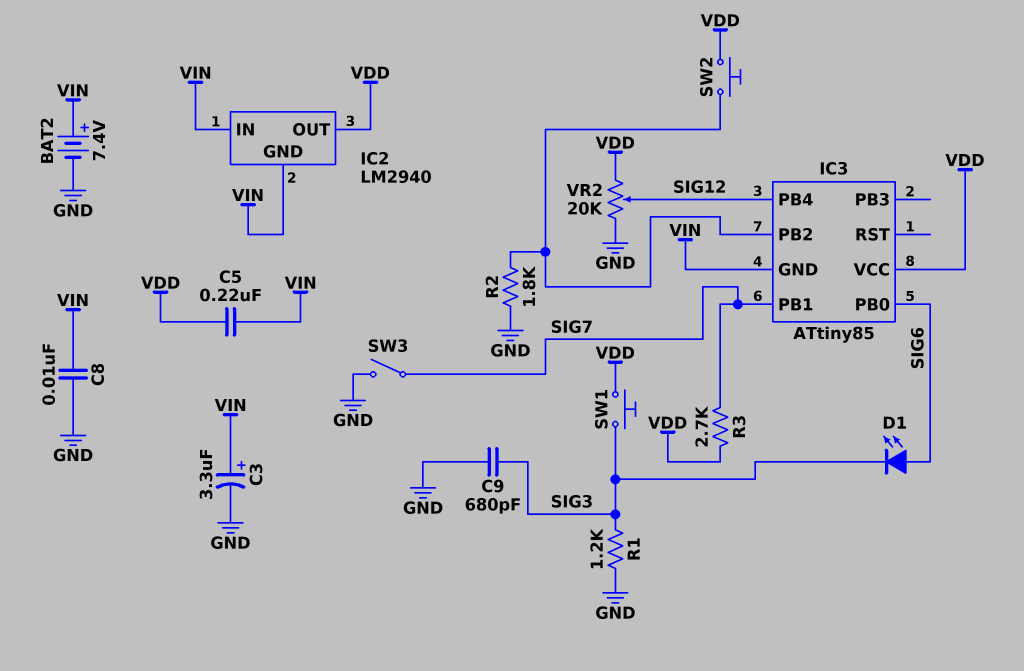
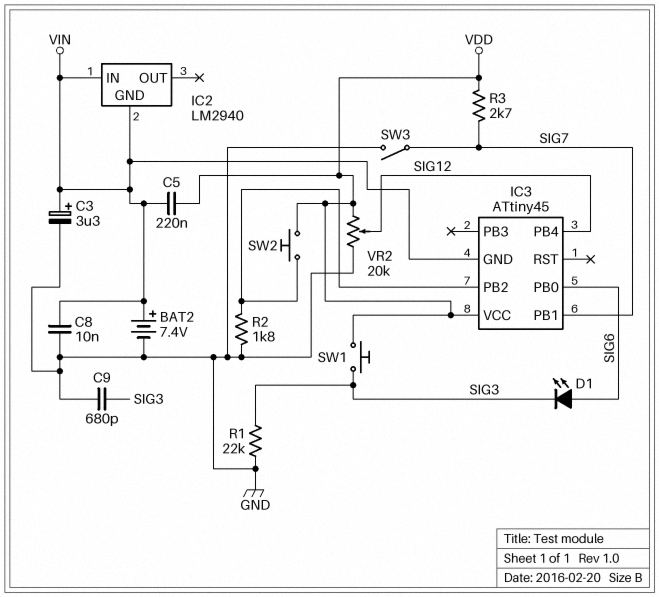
IC2 pin OUT: VDD -> none
IC3: ATtiny85 -> ATtiny45
R1: 1.2k (GND, SIG3) -> 22k (GND, SIG3)

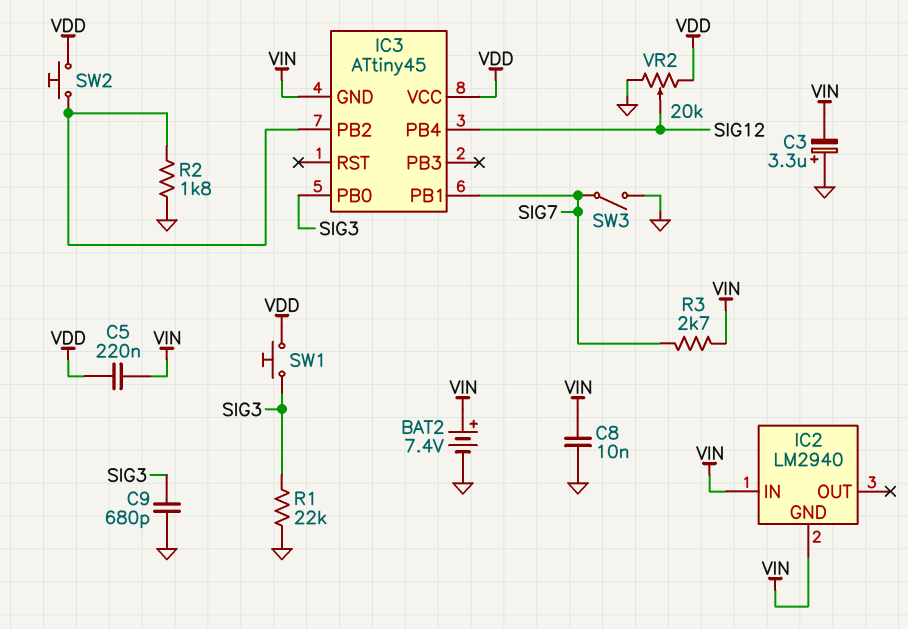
C3: 3.3uF (plus VIN, minus GND) -> 3.3uF (plus GND, minus VIN)
D1: LED (A SIG6, K SIG3) -> none
IC3 pin PB0: SIG6 -> SIG3
R3: 2.7k (SIG7, VDD) -> 2.7k (SIG7, VIN)

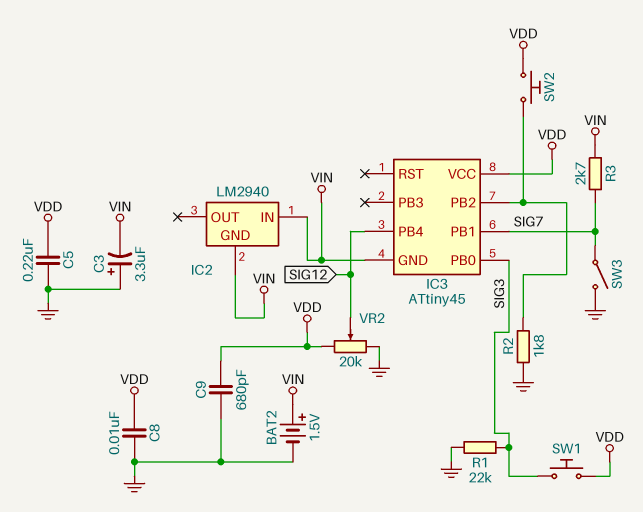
BAT2: 7.4V (plus VIN, minus GND) -> 1.5V (plus VIN, minus GND)
C5: 220nF (VDD, VIN) -> 220nF (GND, VDD)
C8: 10nF (GND, VIN) -> 10nF (GND, VDD)
C9: 680pF (GND, SIG3) -> 680pF (GND, VDD)

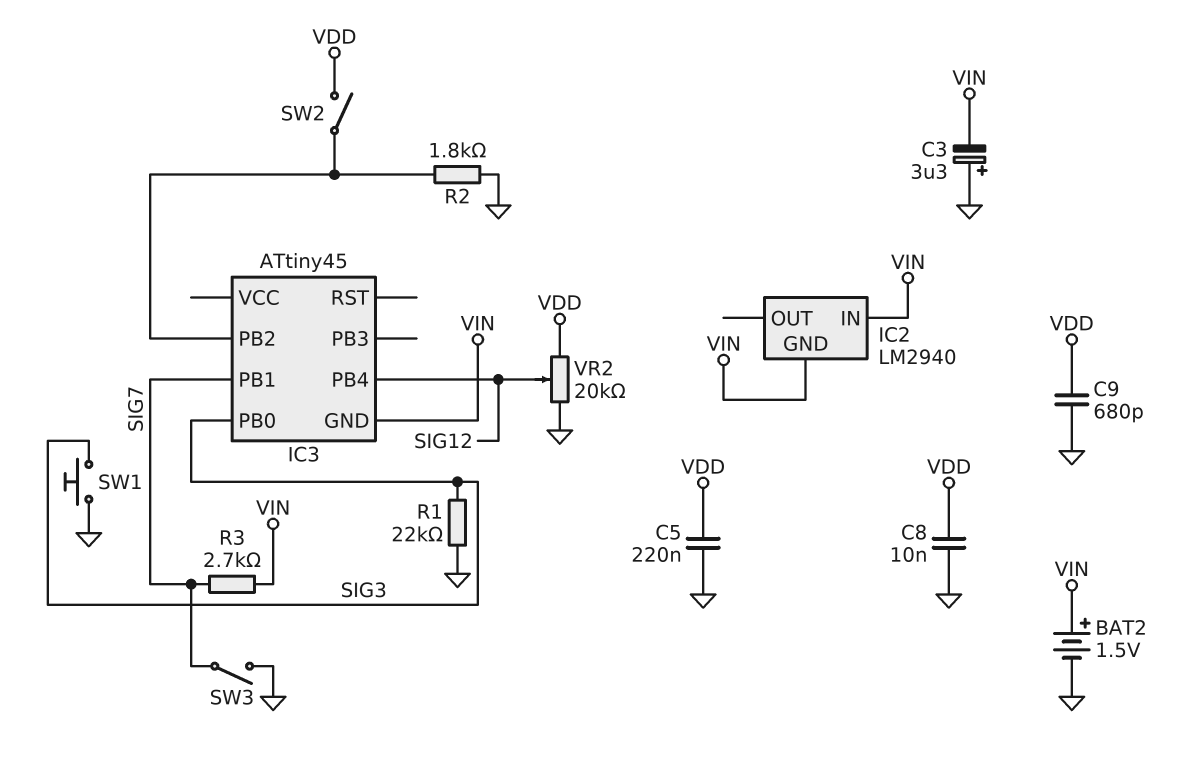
IC3 pin VCC: VDD -> none
SW1: button (SIG3, VDD) -> button (GND, SIG3)
SW2: button (IC3/PB2, VDD) -> switch (IC3/PB2, VDD)

